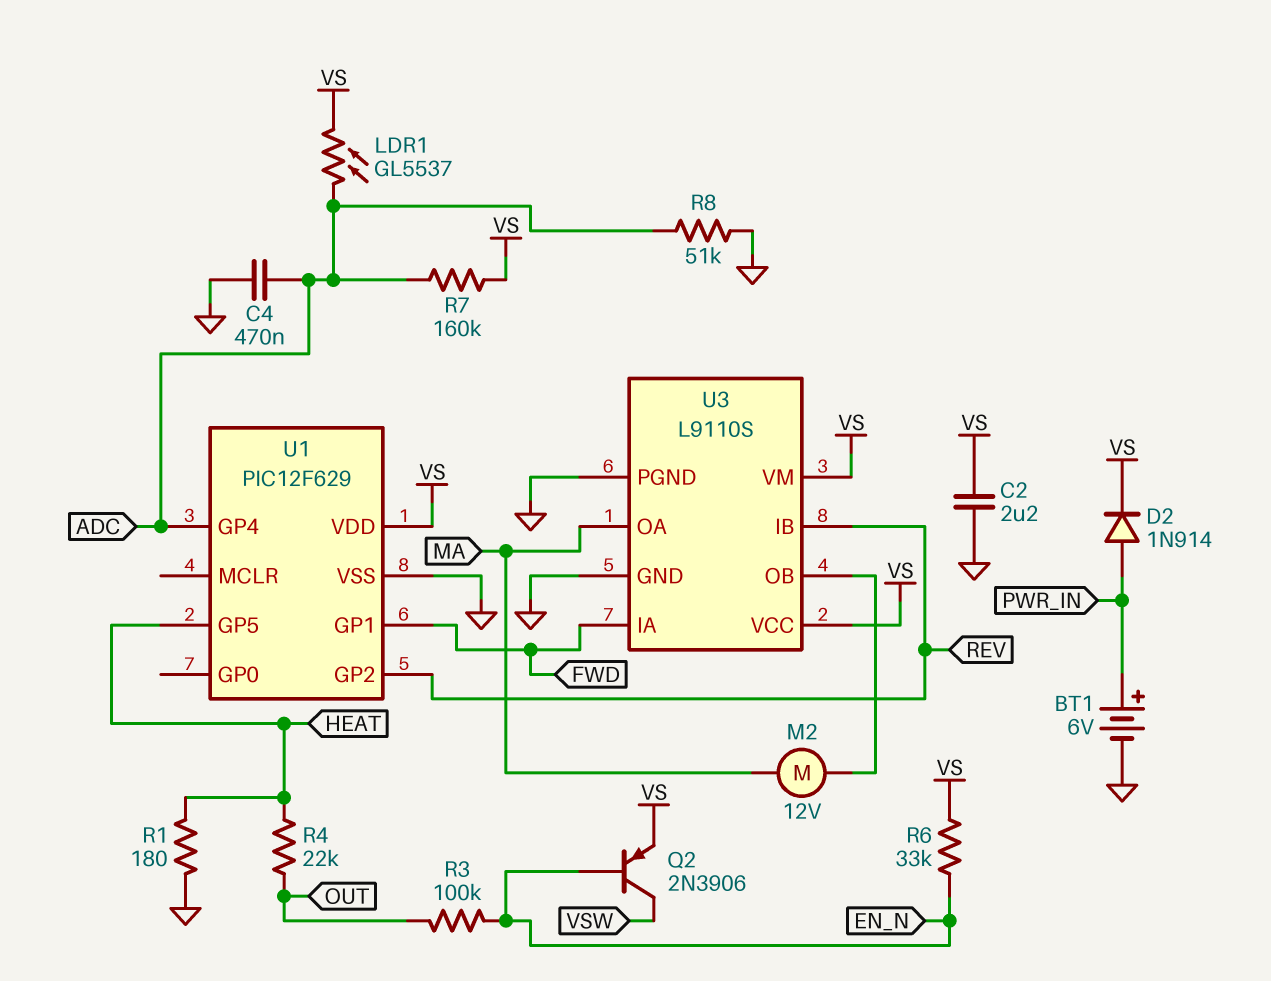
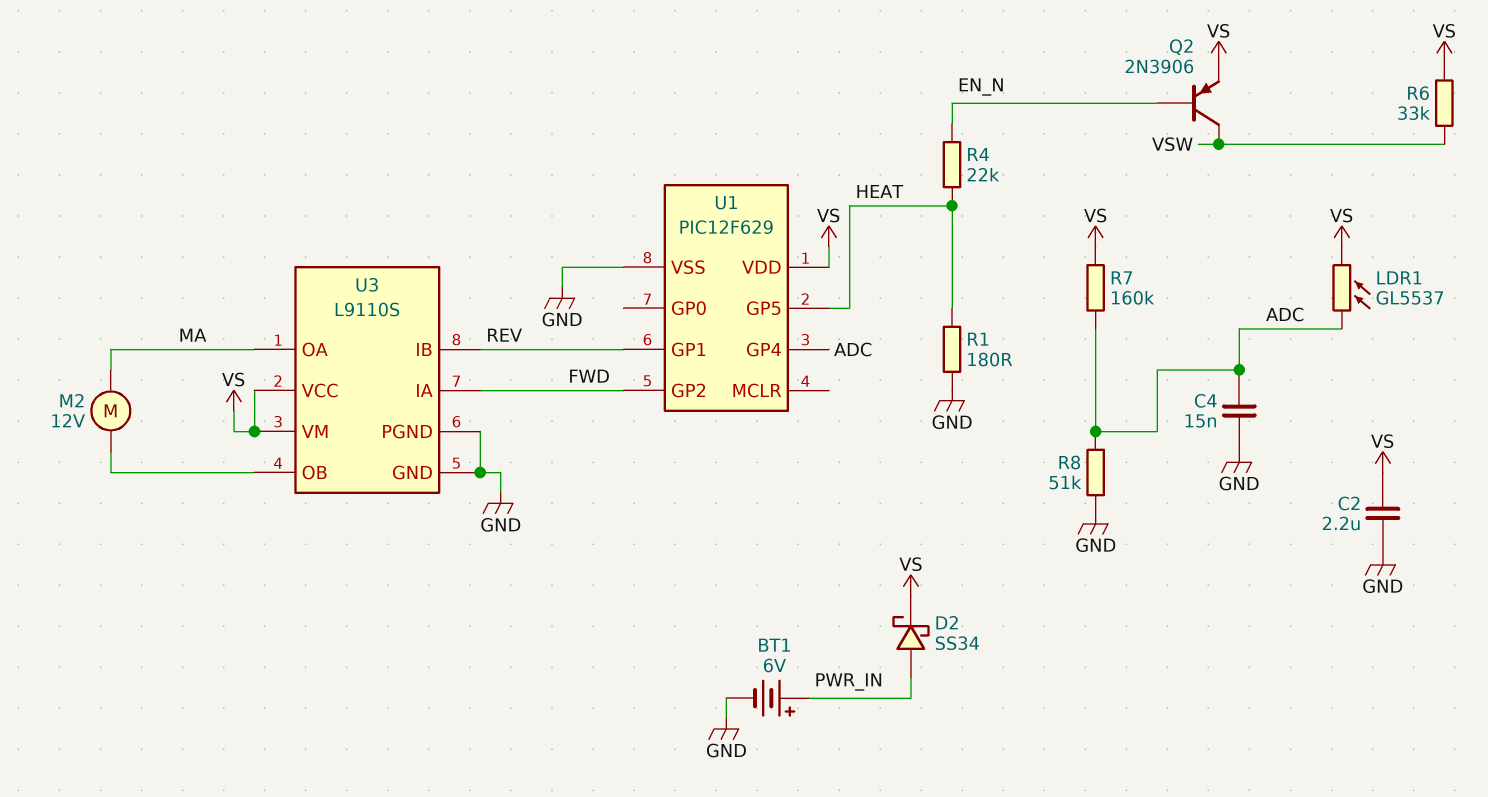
C4: 470nF (ADC, GND) -> 15nF (ADC, GND)
D2: diode 1N914 (A PWR_IN, K VS) -> schottky SS34 (A PWR_IN, K VS)
R3: 100k (EN_N, OUT) -> none
R4: 22k (HEAT, OUT) -> 22k (EN_N, HEAT)
R6: 33k (EN_N, VS) -> 33k (VS, VSW)
U1 pin GP1: FWD -> REV
U1 pin GP2: REV -> FWD

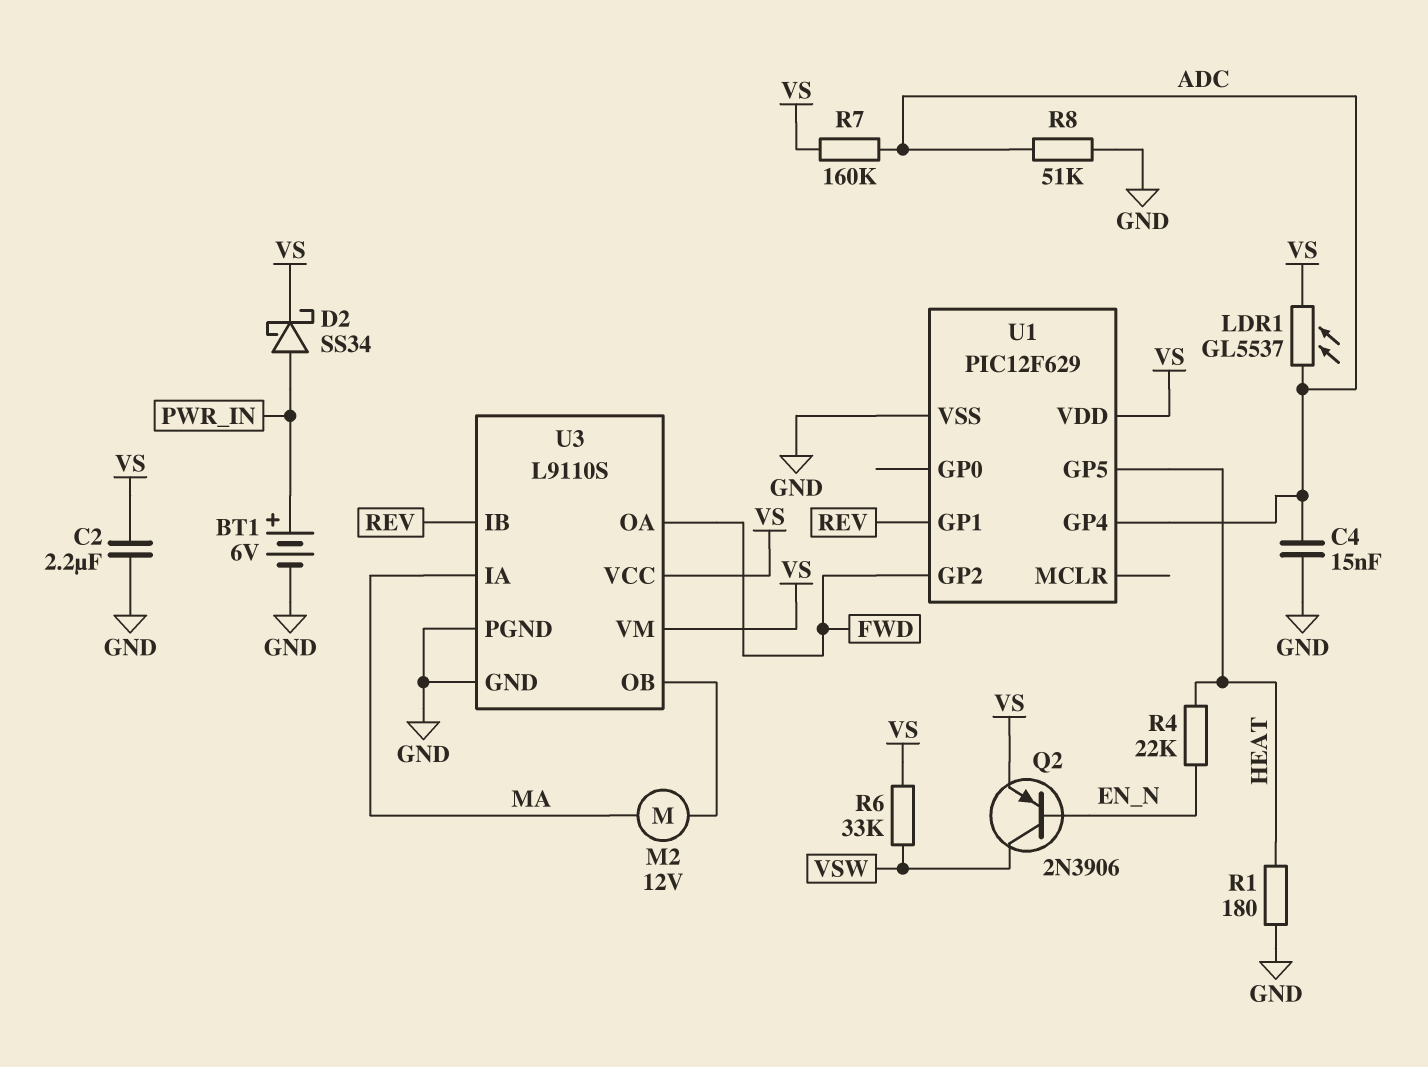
U3 pin IA: FWD -> MA
U3 pin OA: MA -> FWD

